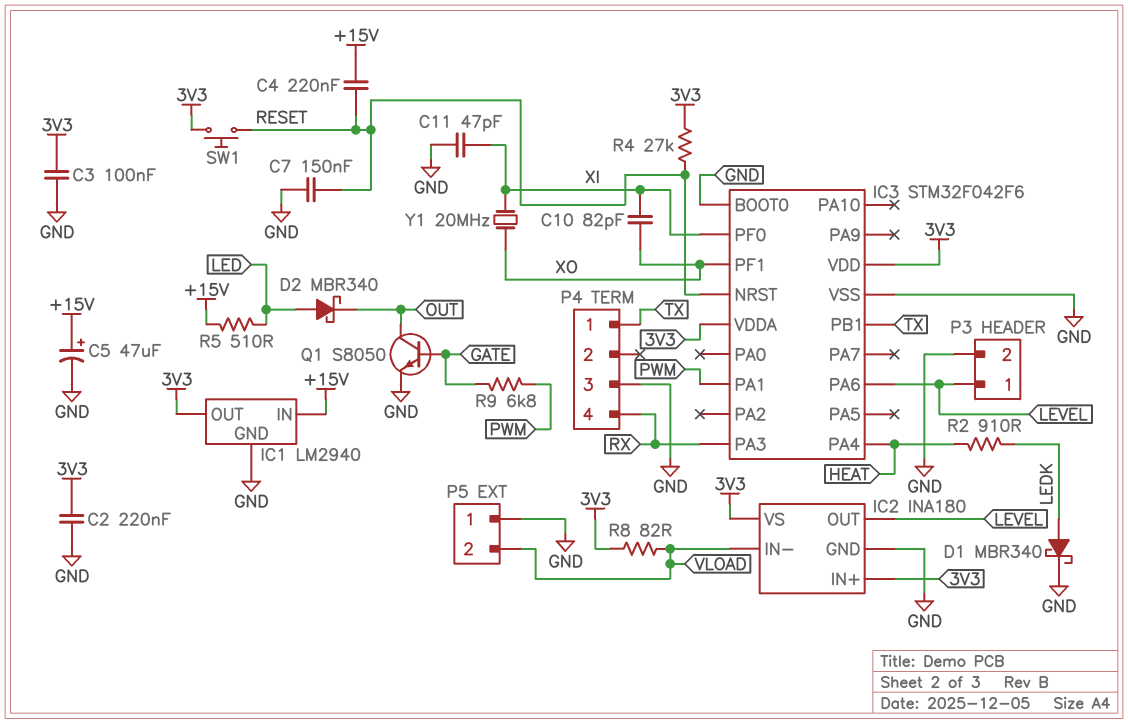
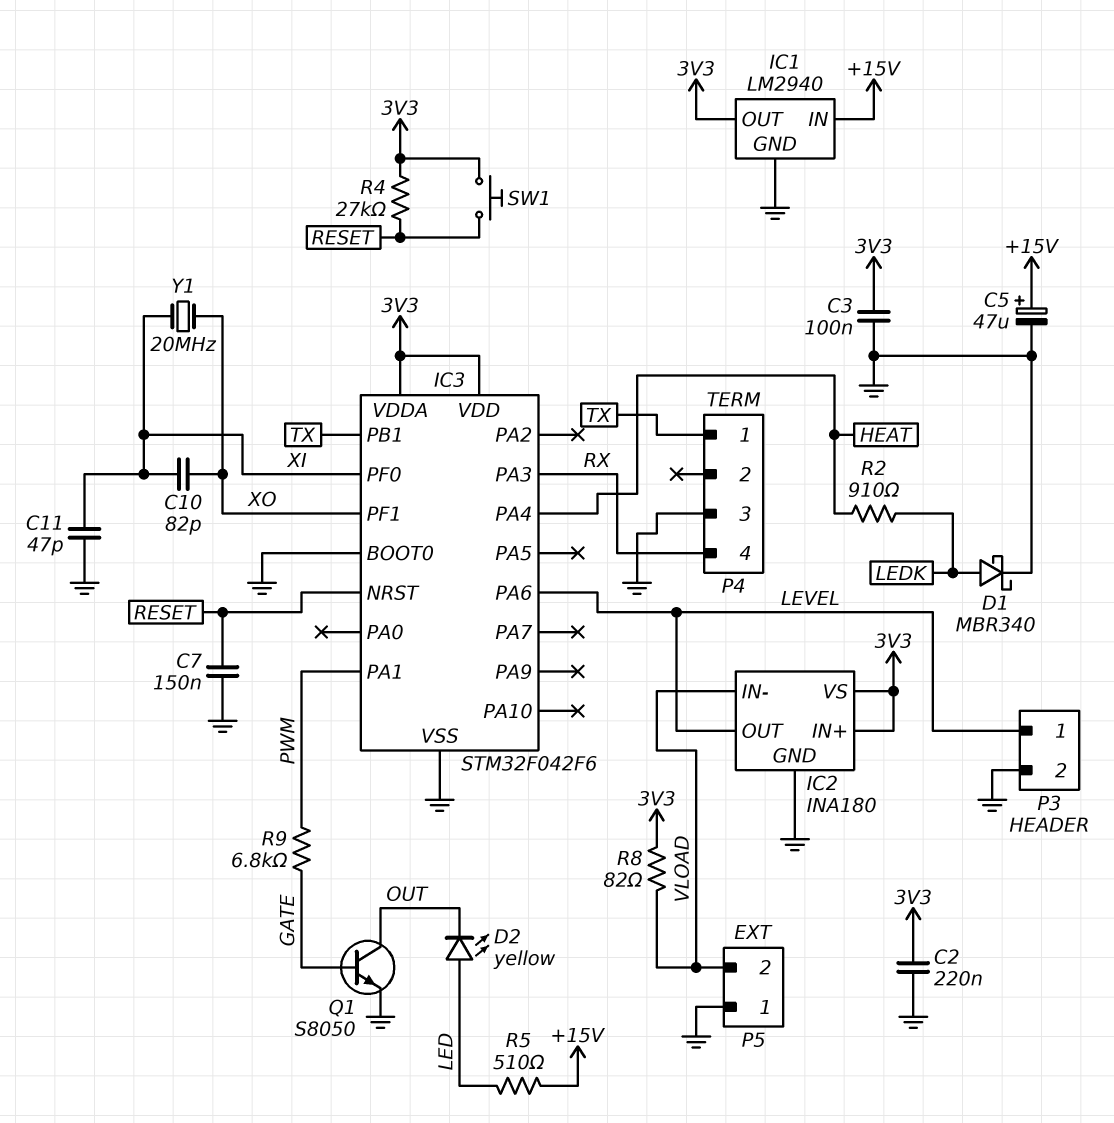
C4: 220nF (+15V, RESET) -> none
D2: schottky MBR340 (A LED, K OUT) -> LED yellow (A LED, K OUT)

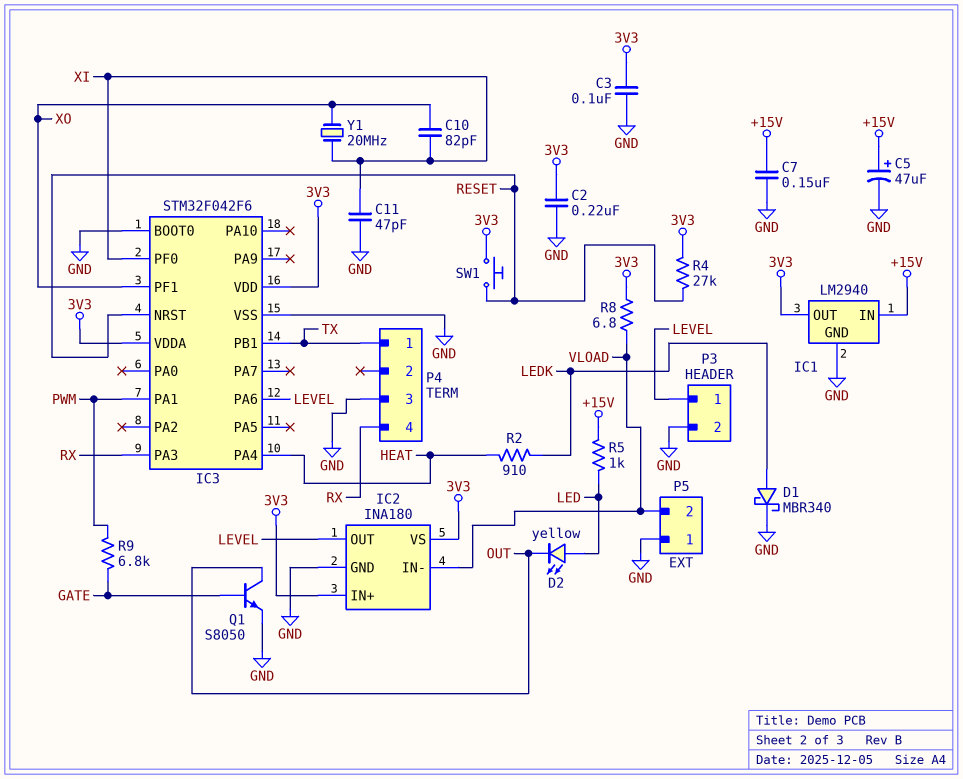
C7: 150nF (GND, RESET) -> 150nF (+15V, GND)
R5: 510 (+15V, LED) -> 1k (+15V, LED)
R8: 82 (3V3, VLOAD) -> 6.8 (3V3, VLOAD)

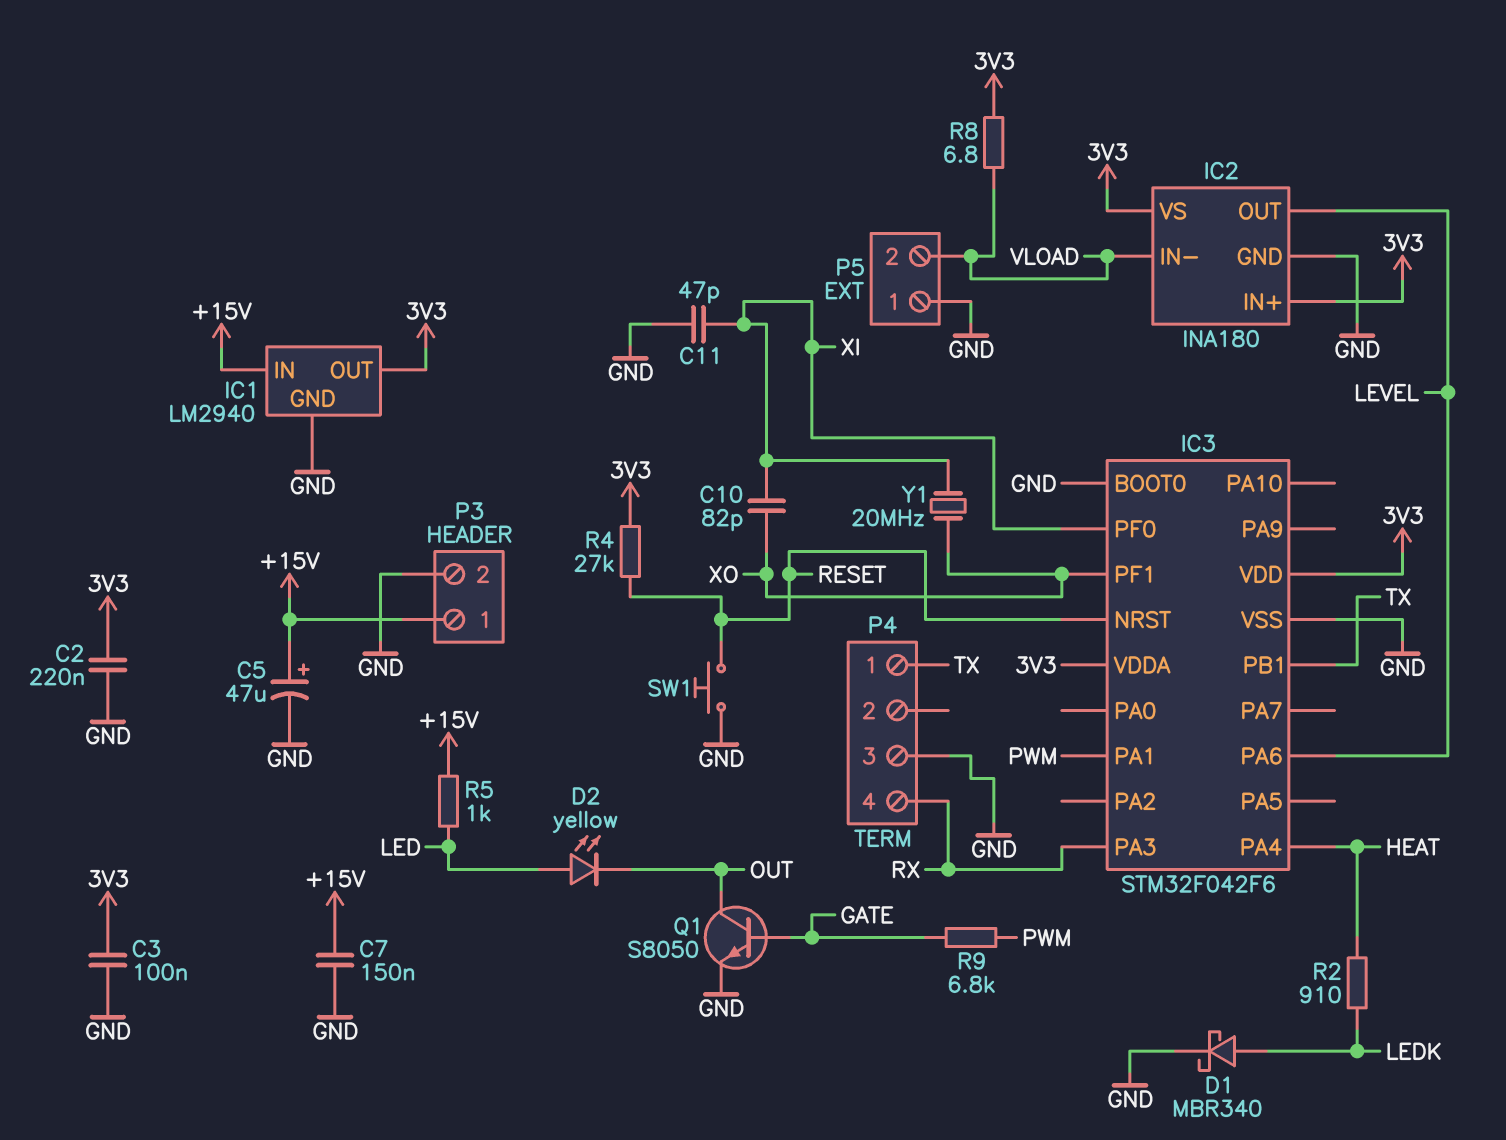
P3 pin 1: LEVEL -> +15V
SW1: button (3V3, RESET) -> button (GND, RESET)

